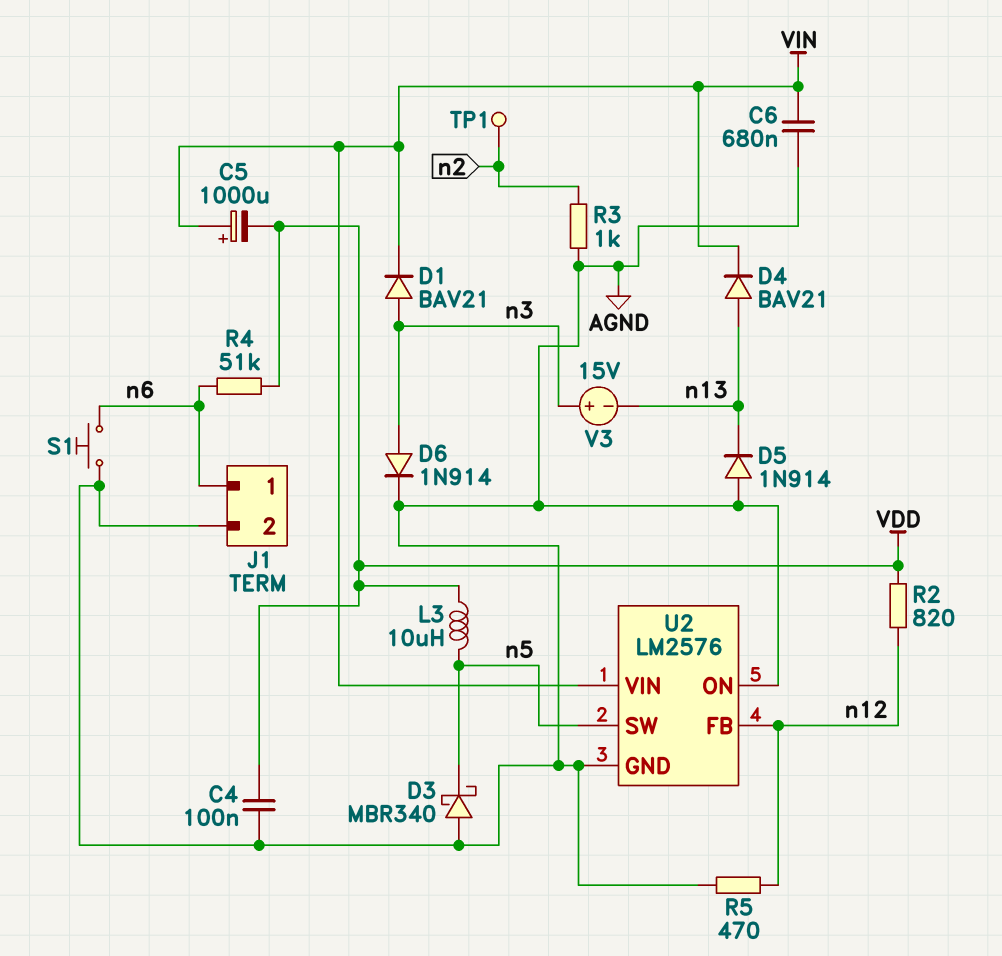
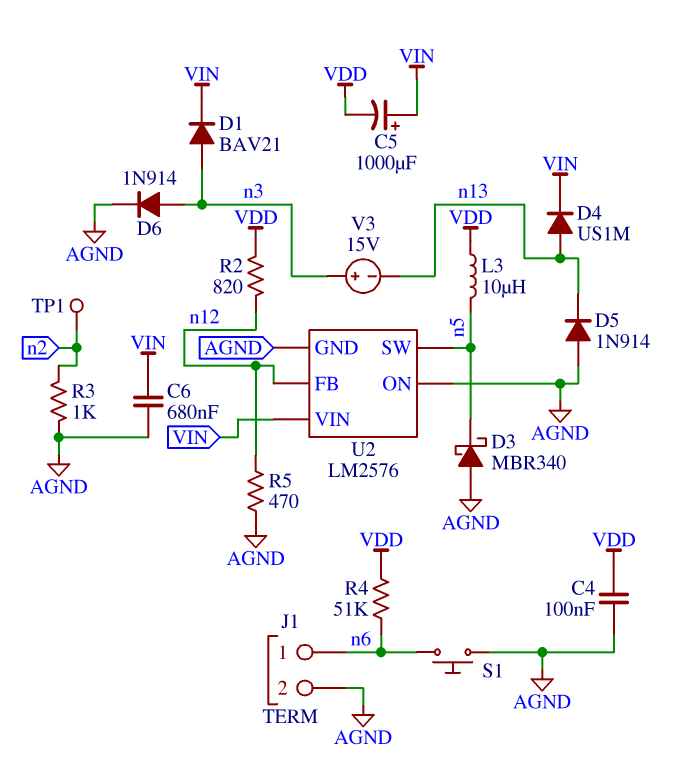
D4: diode BAV21 (A n13, K VIN) -> diode US1M (A n13, K VIN)

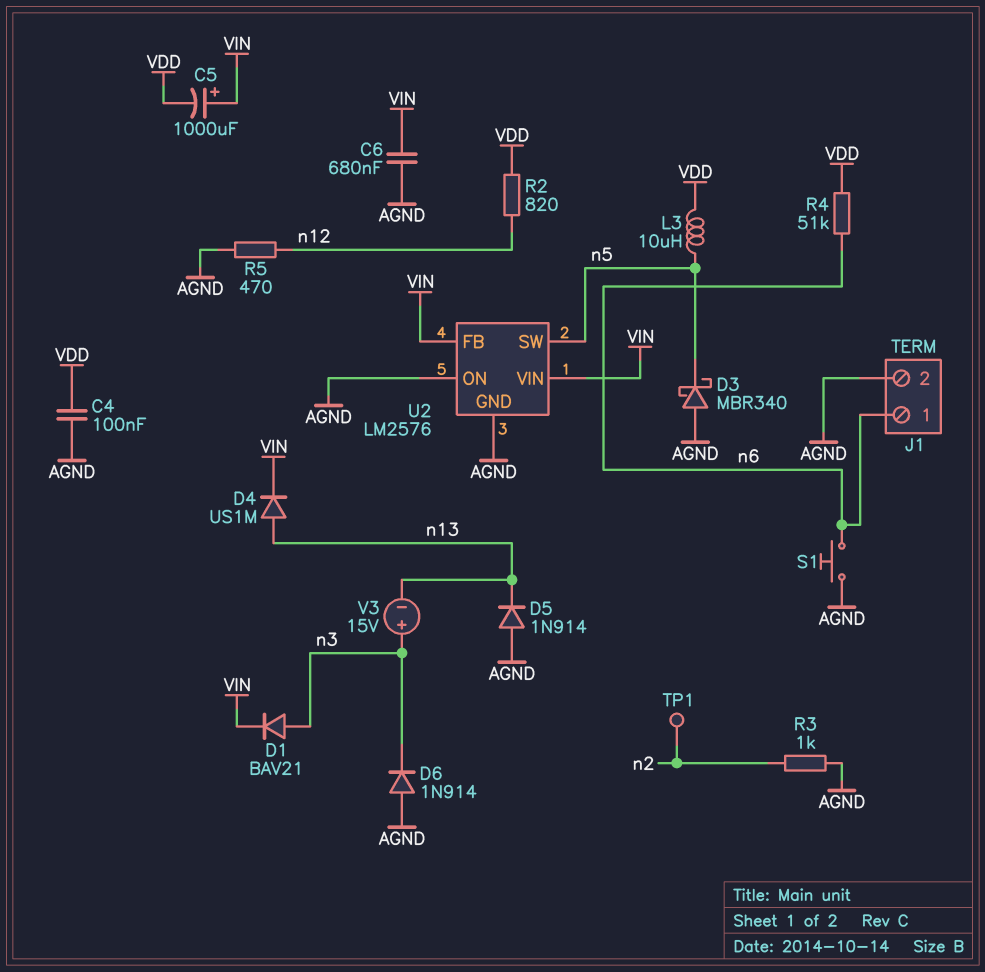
D6: diode 1N914 (A n3, K AGND) -> diode 1N914 (A AGND, K n3)
U2 pin FB: n12 -> VIN

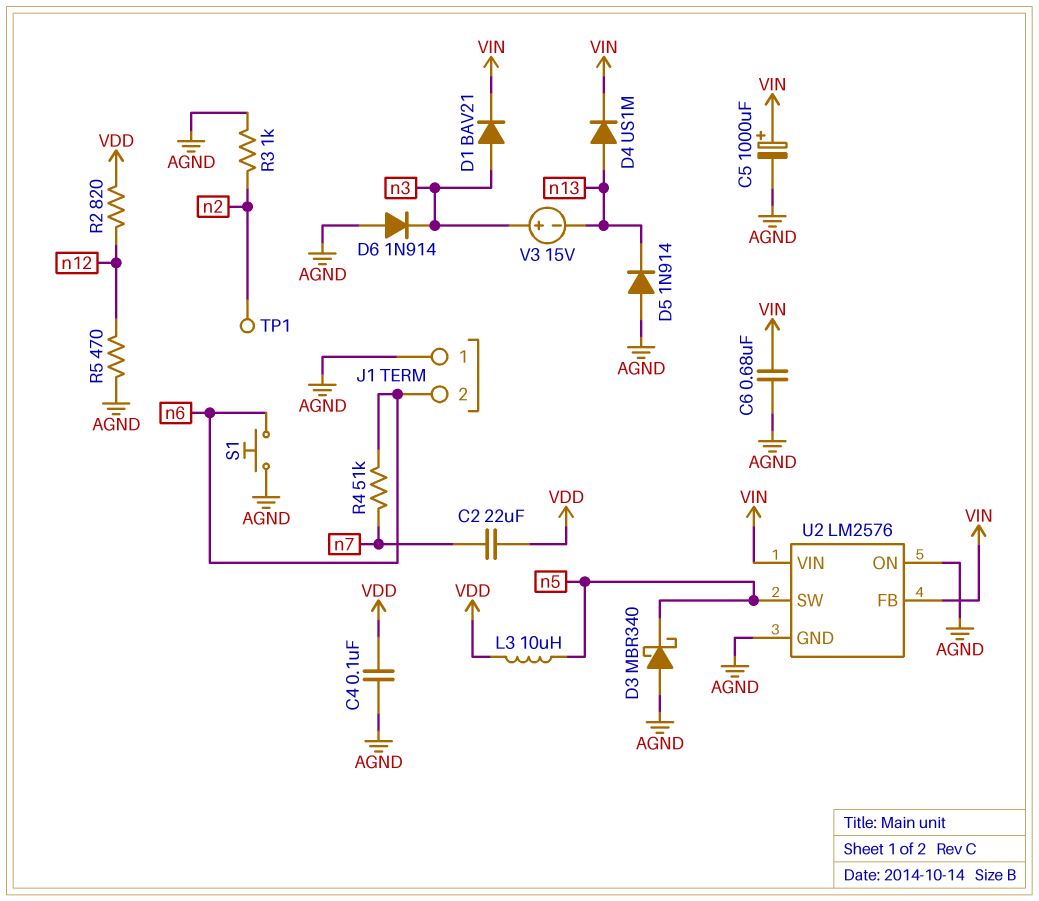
C2: none -> 22uF (VDD, n7)
C5: 1000uF (plus VIN, minus VDD) -> 1000uF (plus VIN, minus AGND)
J1 pin 1: n6 -> AGND
J1 pin 2: AGND -> n6
R4: 51k (VDD, n6) -> 51k (n6, n7)

